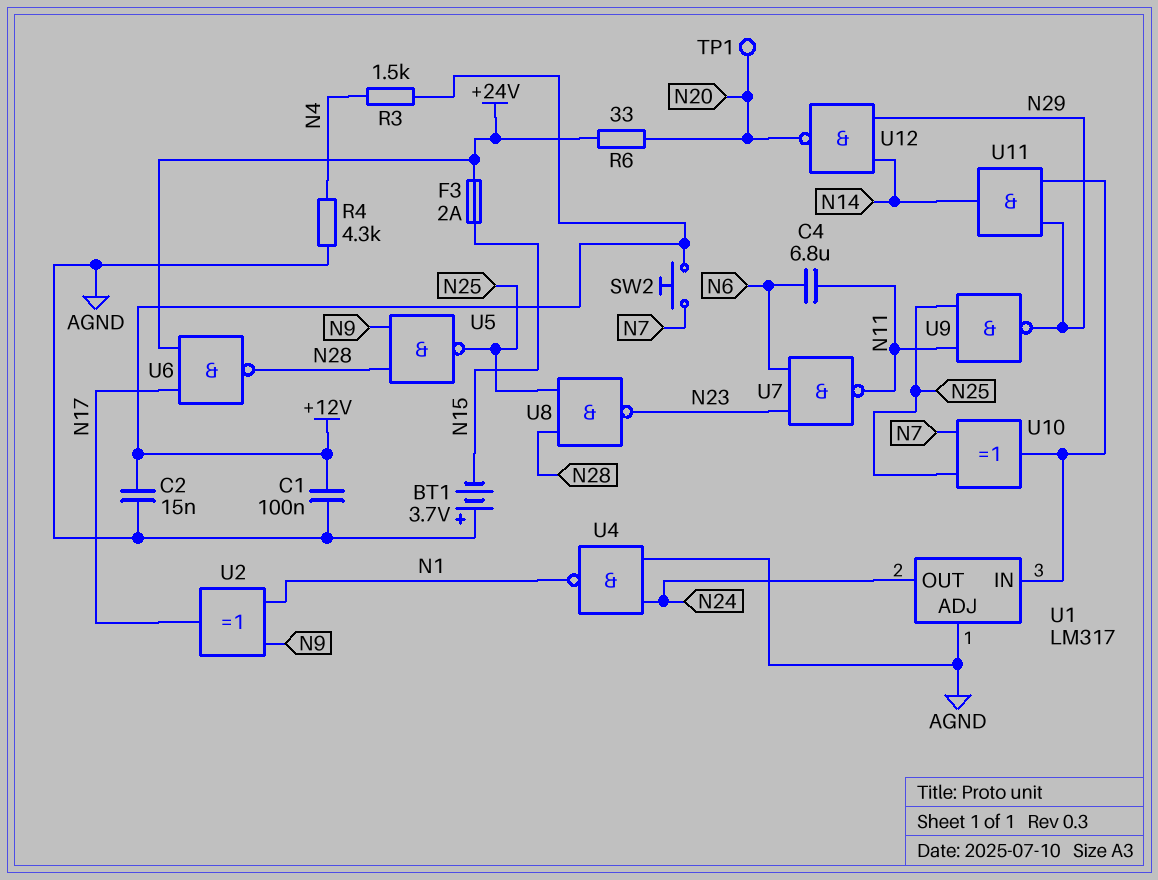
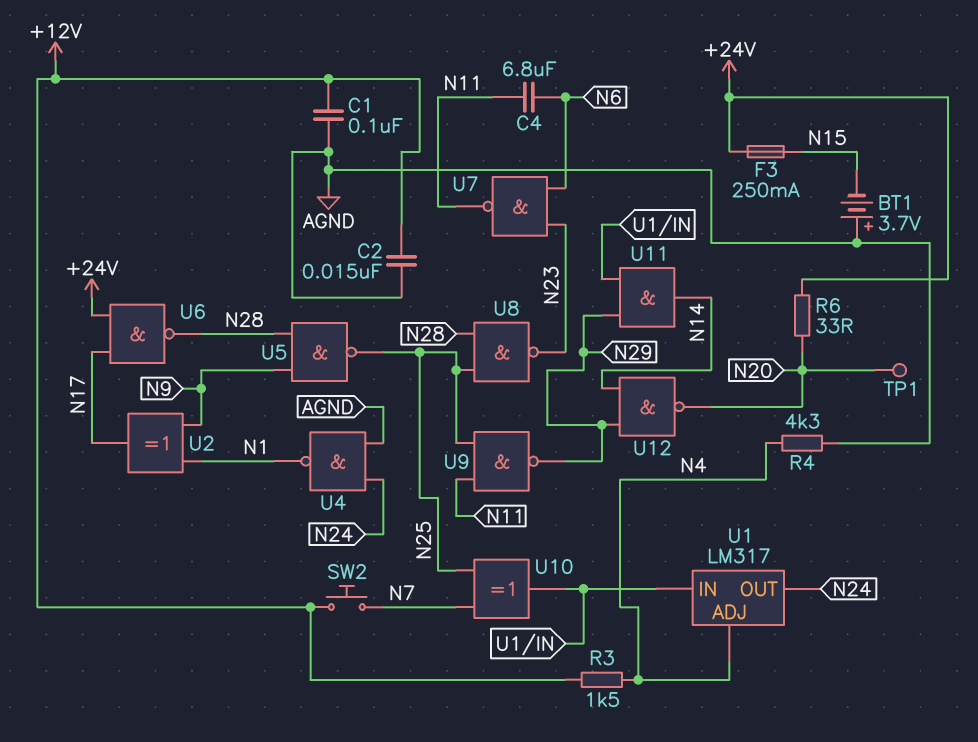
F3: 2A (+24V, N15) -> 250mA (+24V, N15)
U1 pin ADJ: AGND -> N4

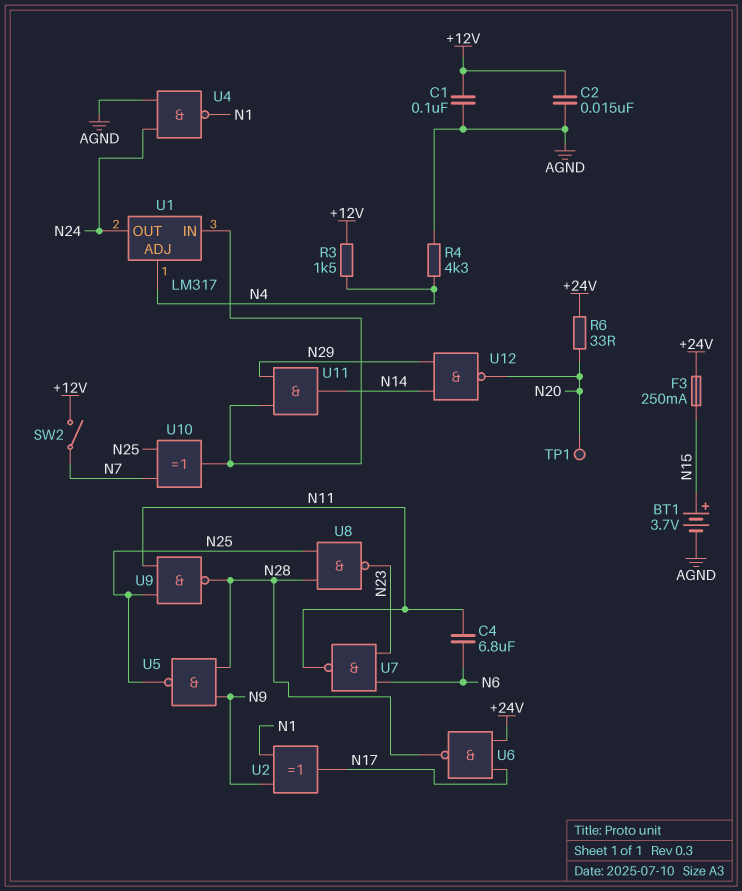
BT1: 3.7V (plus AGND, minus N15) -> 3.7V (plus N15, minus AGND)
SW2: button (+12V, N7) -> switch (+12V, N7)
U9: NAND (in N11, in N25, out N29) -> NAND (in N11, in N25, out N28)

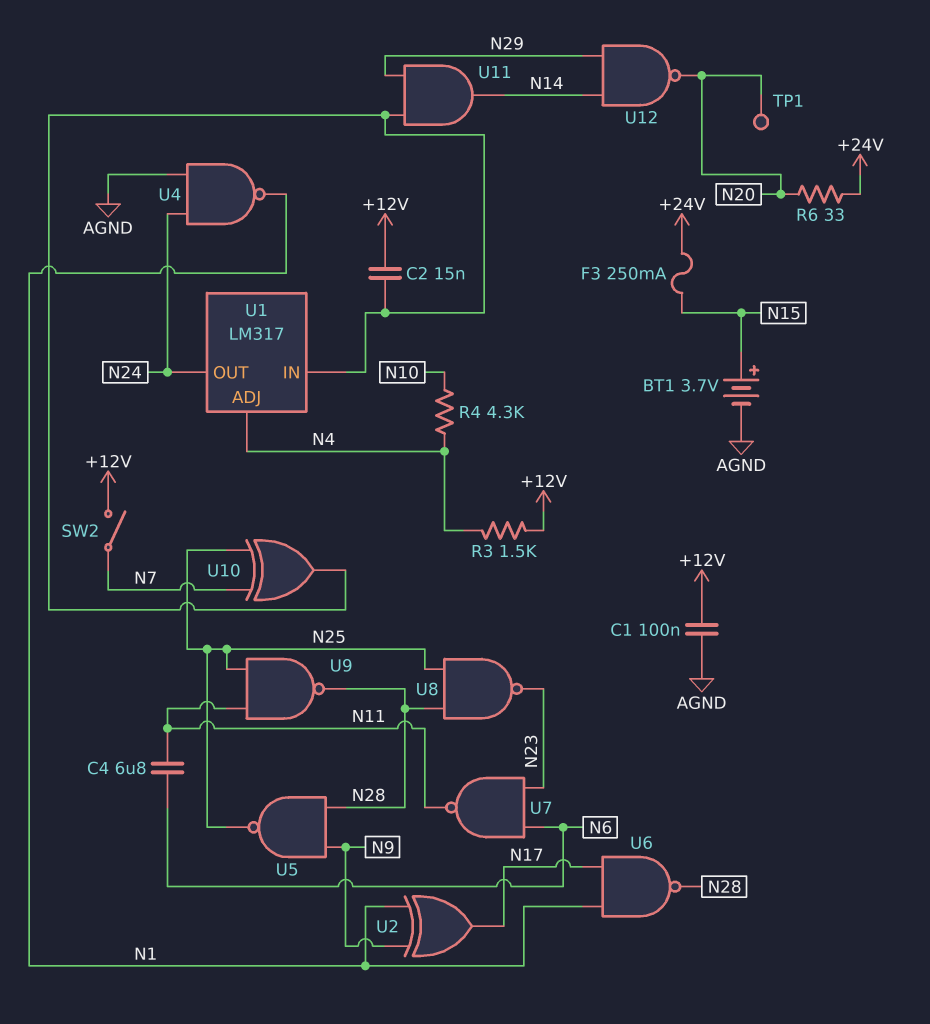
C2: 15nF (+12V, AGND) -> 15nF (+12V, U1/IN)
R4: 4.3k (AGND, N4) -> 4.3k (N4, N10)
U6: NAND (in +24V, in N17, out N28) -> NAND (in N1, in N17, out N28)

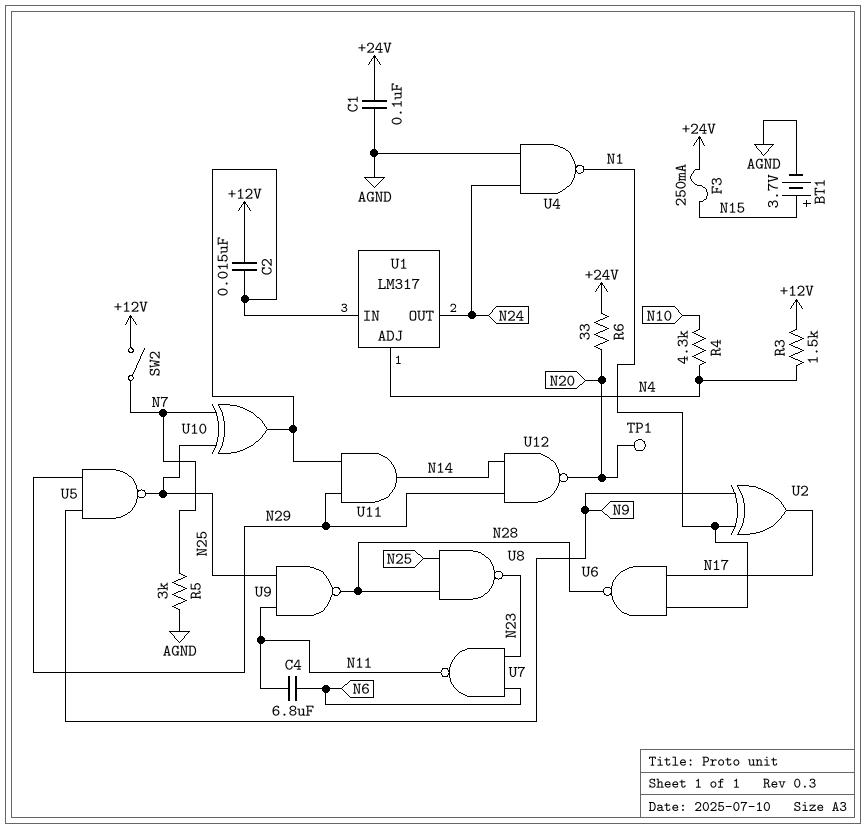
C1: 100nF (+12V, AGND) -> 100nF (+24V, AGND)
R5: none -> 3k (AGND, N7)
U5: NAND (in N9, in N28, out N25) -> NAND (in N9, in N29, out N25)

